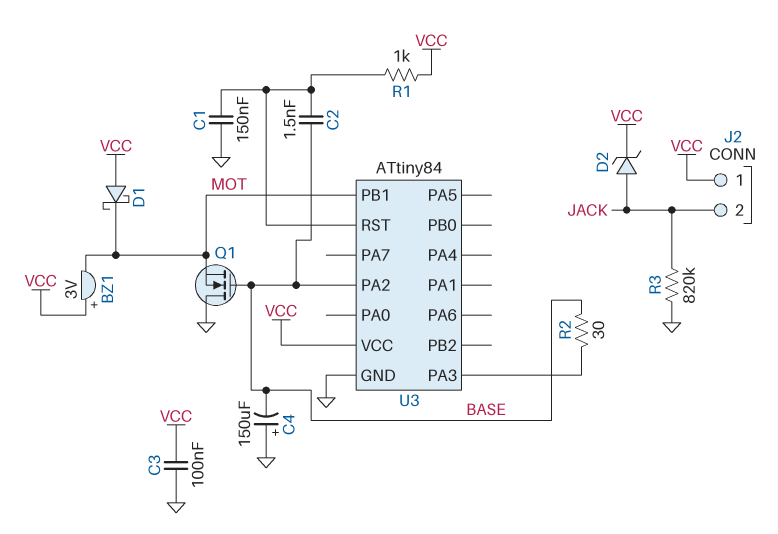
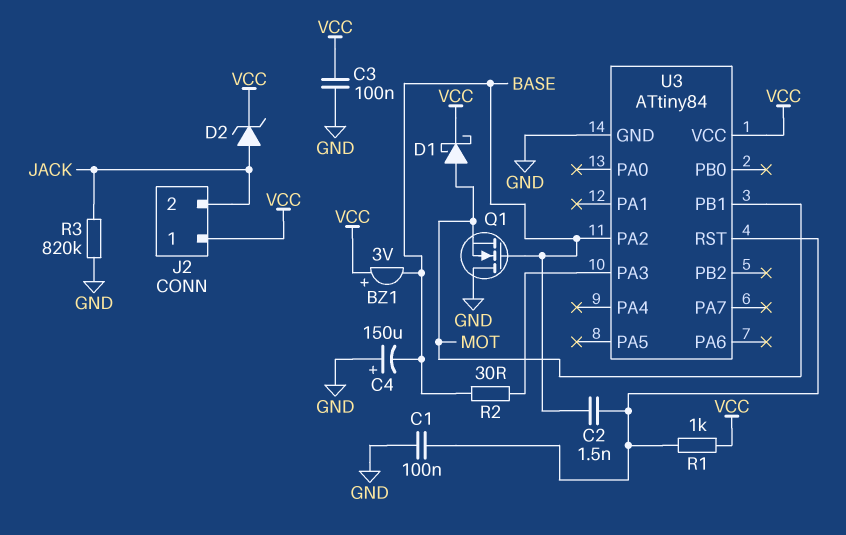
BZ1: buzzer 3V (plus VCC, minus MOT) -> buzzer 3V (plus VCC, minus BASE)
C1: 150nF (GND, U3/RST) -> 100nF (GND, U3/RST)
D1: schottky (A VCC, K MOT) -> schottky (A MOT, K VCC)

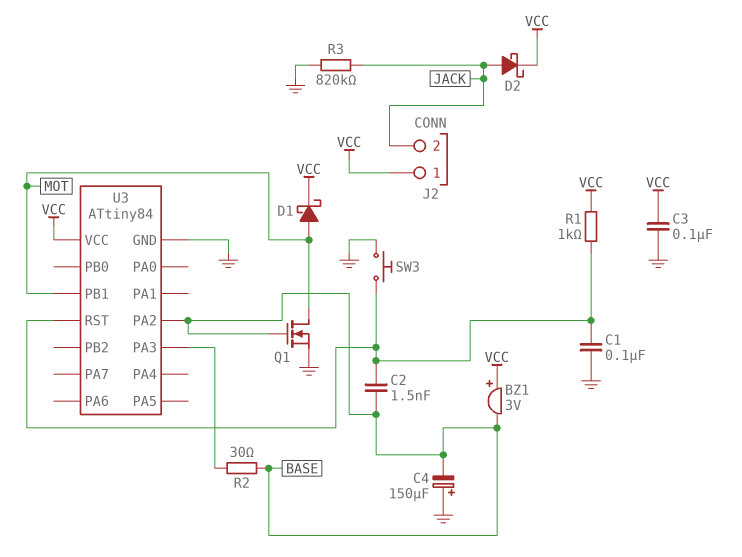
D2: zener (A JACK, K VCC) -> schottky (A JACK, K VCC)
Q1: NMOS (G BASE, D GND, S MOT) -> NMOS (G BASE, D MOT, S GND)
SW3: none -> button (GND, U3/RST)

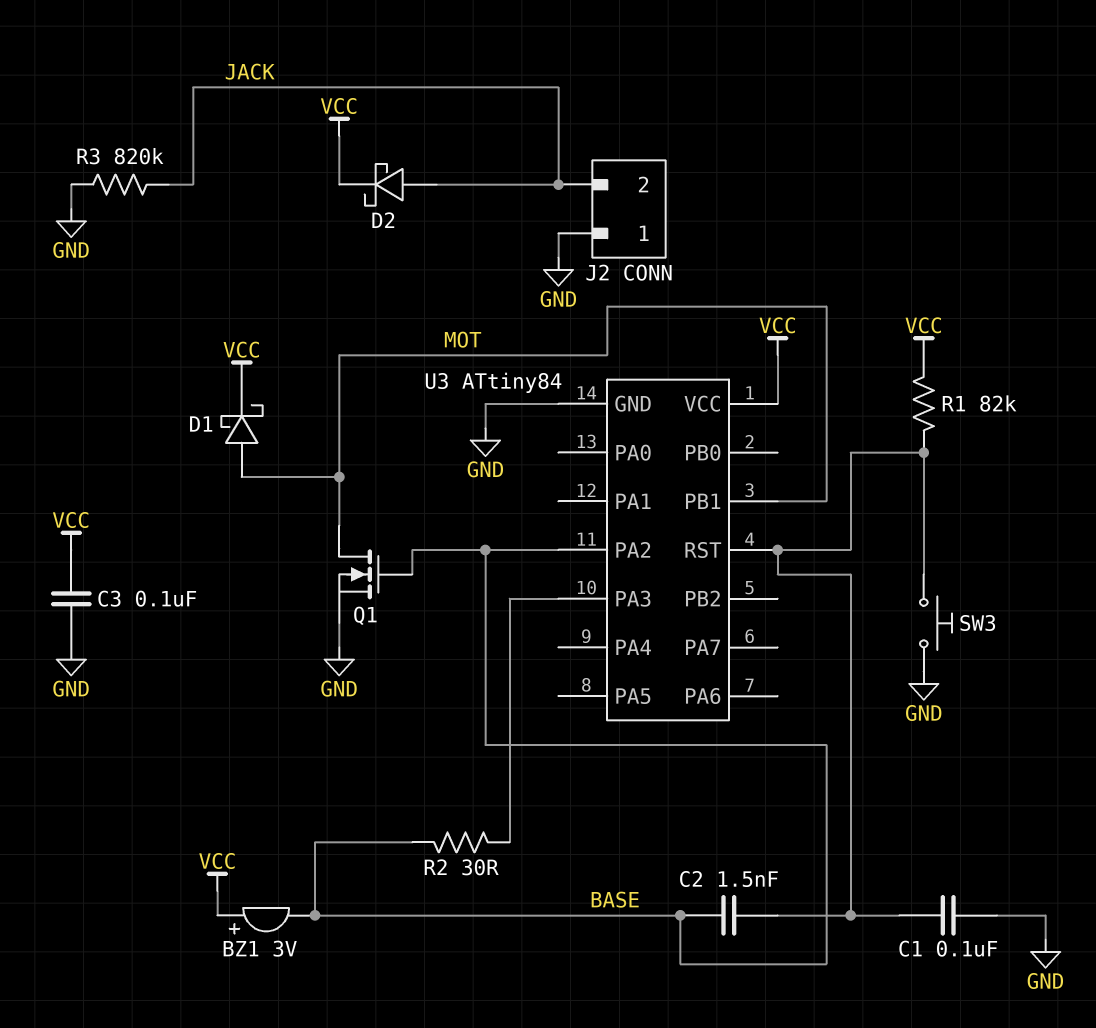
C4: 150uF (plus GND, minus BASE) -> none
J2 pin 1: VCC -> GND
R1: 1k (U3/RST, VCC) -> 82k (U3/RST, VCC)

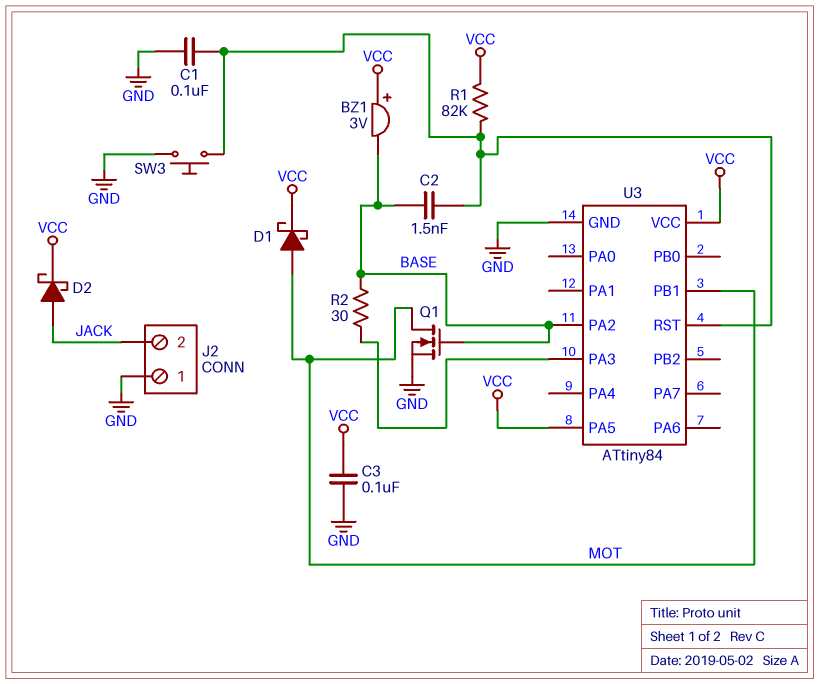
R3: 820k (GND, JACK) -> none
U3 pin PA5: none -> VCC

